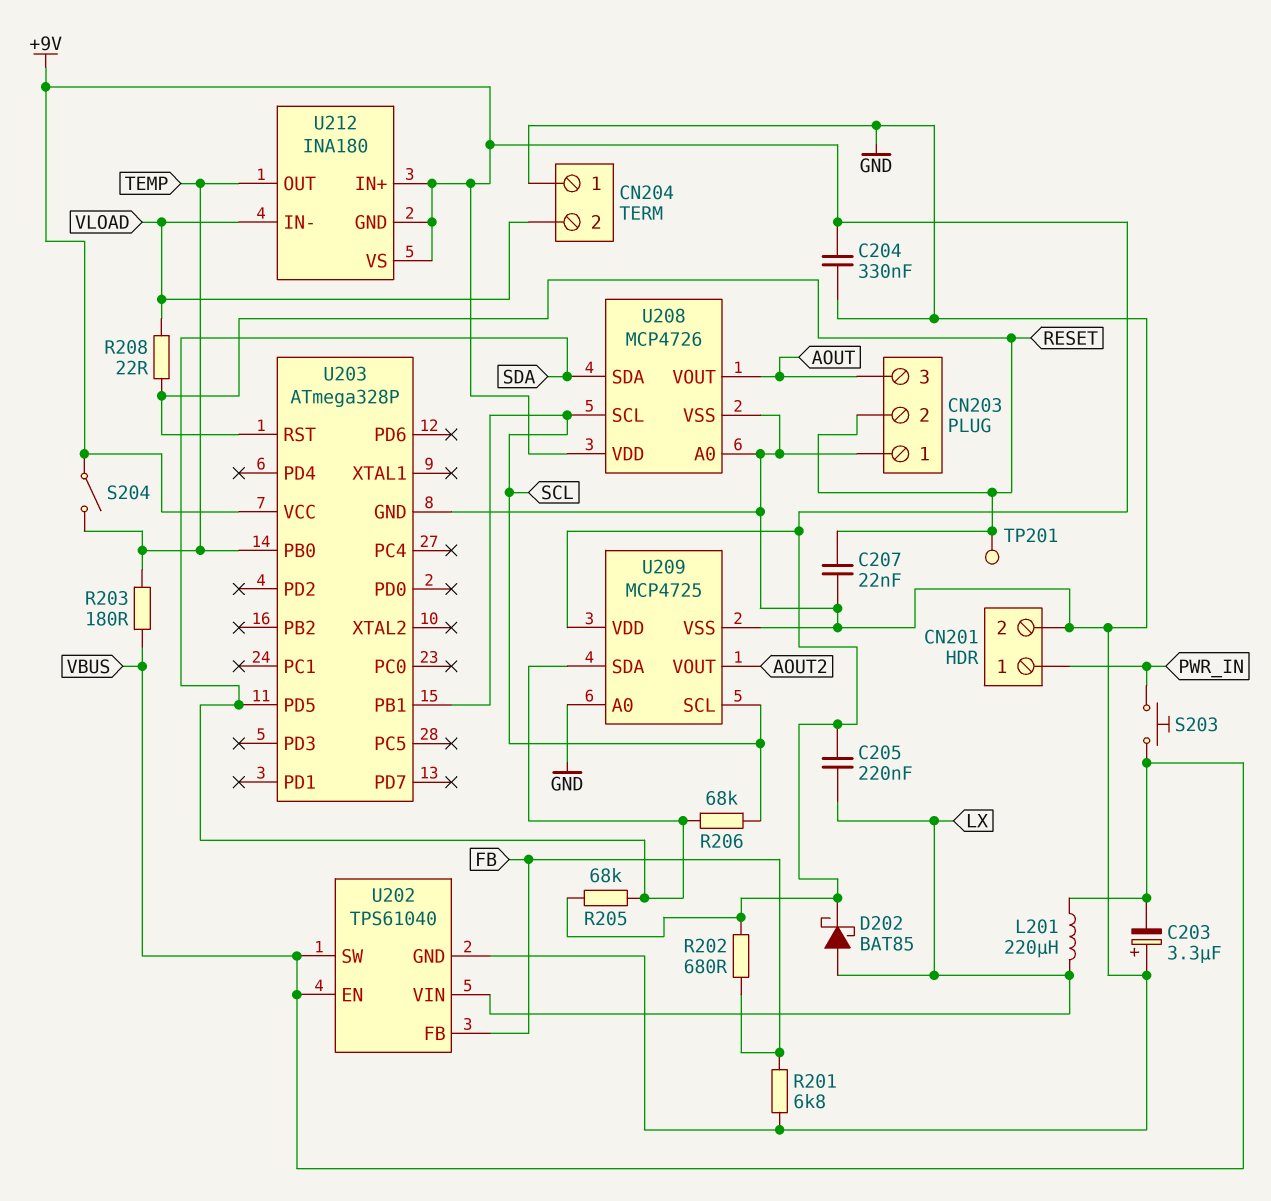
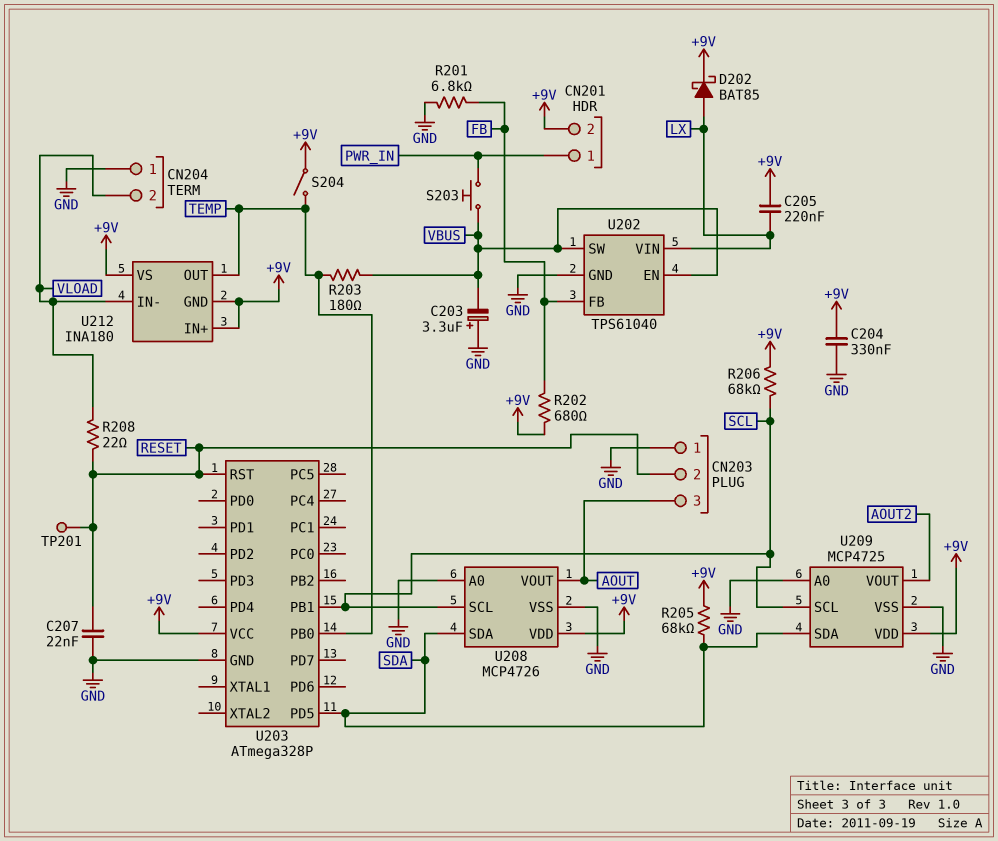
CN201 pin 2: GND -> +9V
L201: 220uH (LX, VBUS) -> none
R206: 68k (SCL, SDA) -> 68k (+9V, SCL)

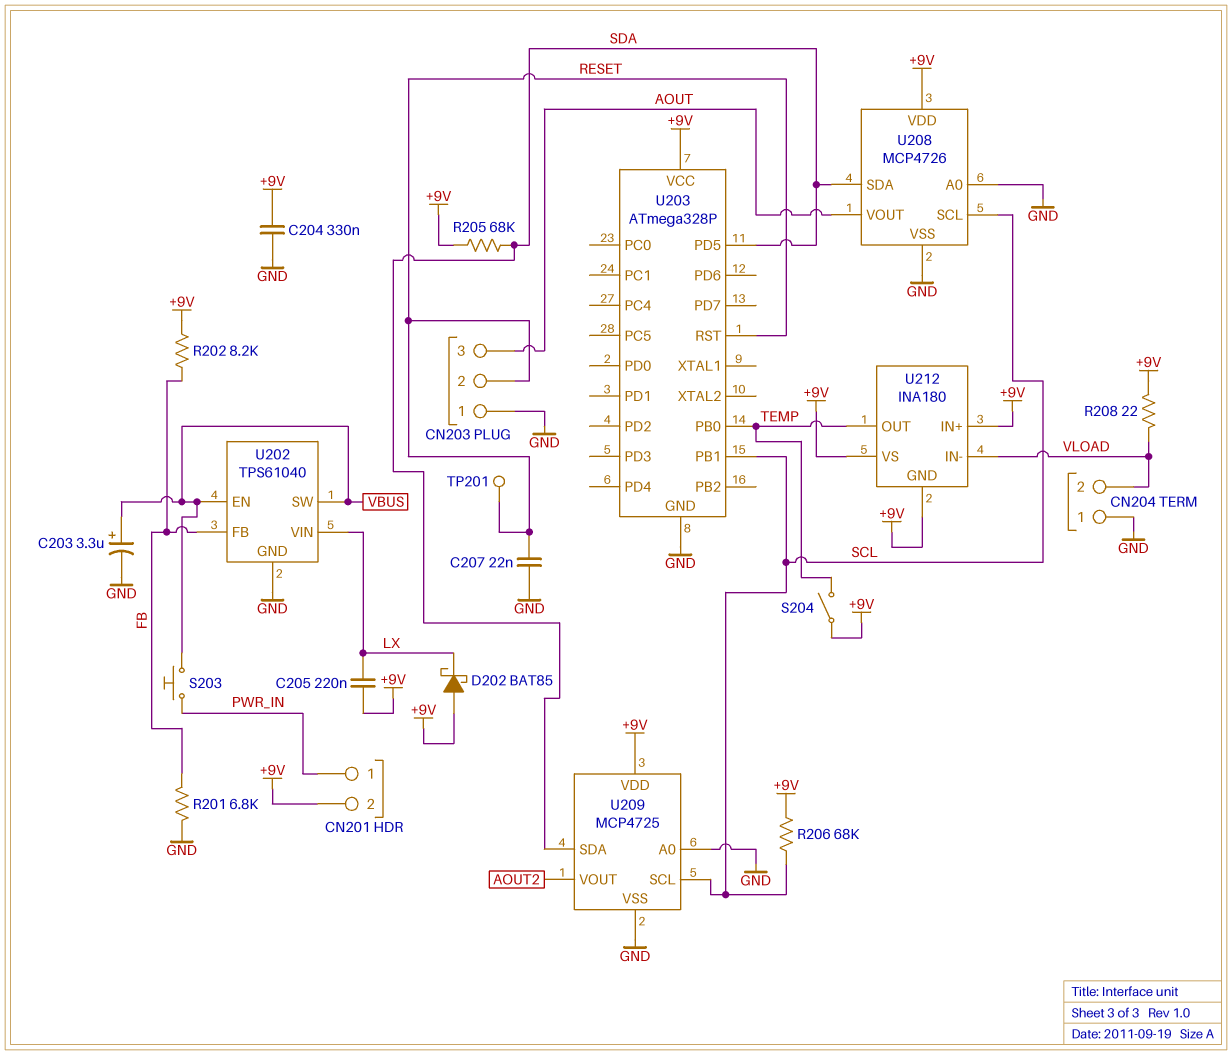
C203: 3.3uF (plus GND, minus VBUS) -> 3.3uF (plus VBUS, minus GND)
D202: schottky BAT85 (A LX, K +9V) -> schottky BAT85 (A +9V, K LX)
R202: 680 (+9V, FB) -> 8.2k (+9V, FB)
R203: 180 (TEMP, VBUS) -> none
R208: 22 (RESET, VLOAD) -> 22 (+9V, VLOAD)

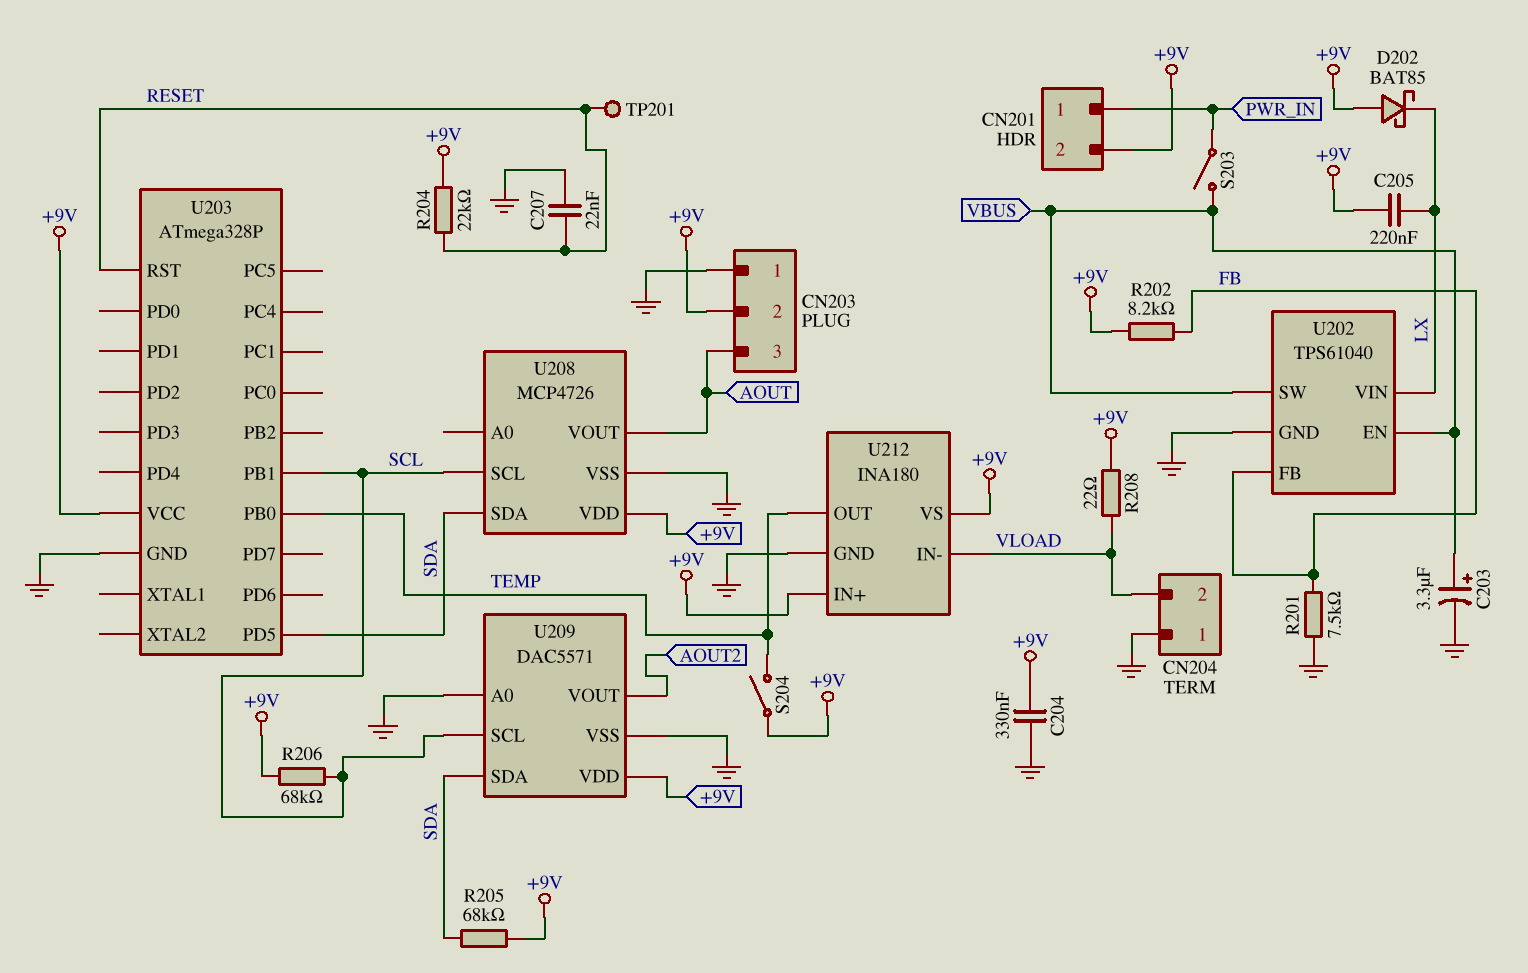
CN203 pin 2: RESET -> +9V
R201: 6.8k (FB, GND) -> 7.5k (FB, GND)
R204: none -> 22k (+9V, RESET)
S203: button (PWR_IN, VBUS) -> switch (PWR_IN, VBUS)
U208 pin A0: GND -> none
U209: MCP4725 -> DAC5571
U212 pin GND: +9V -> GND

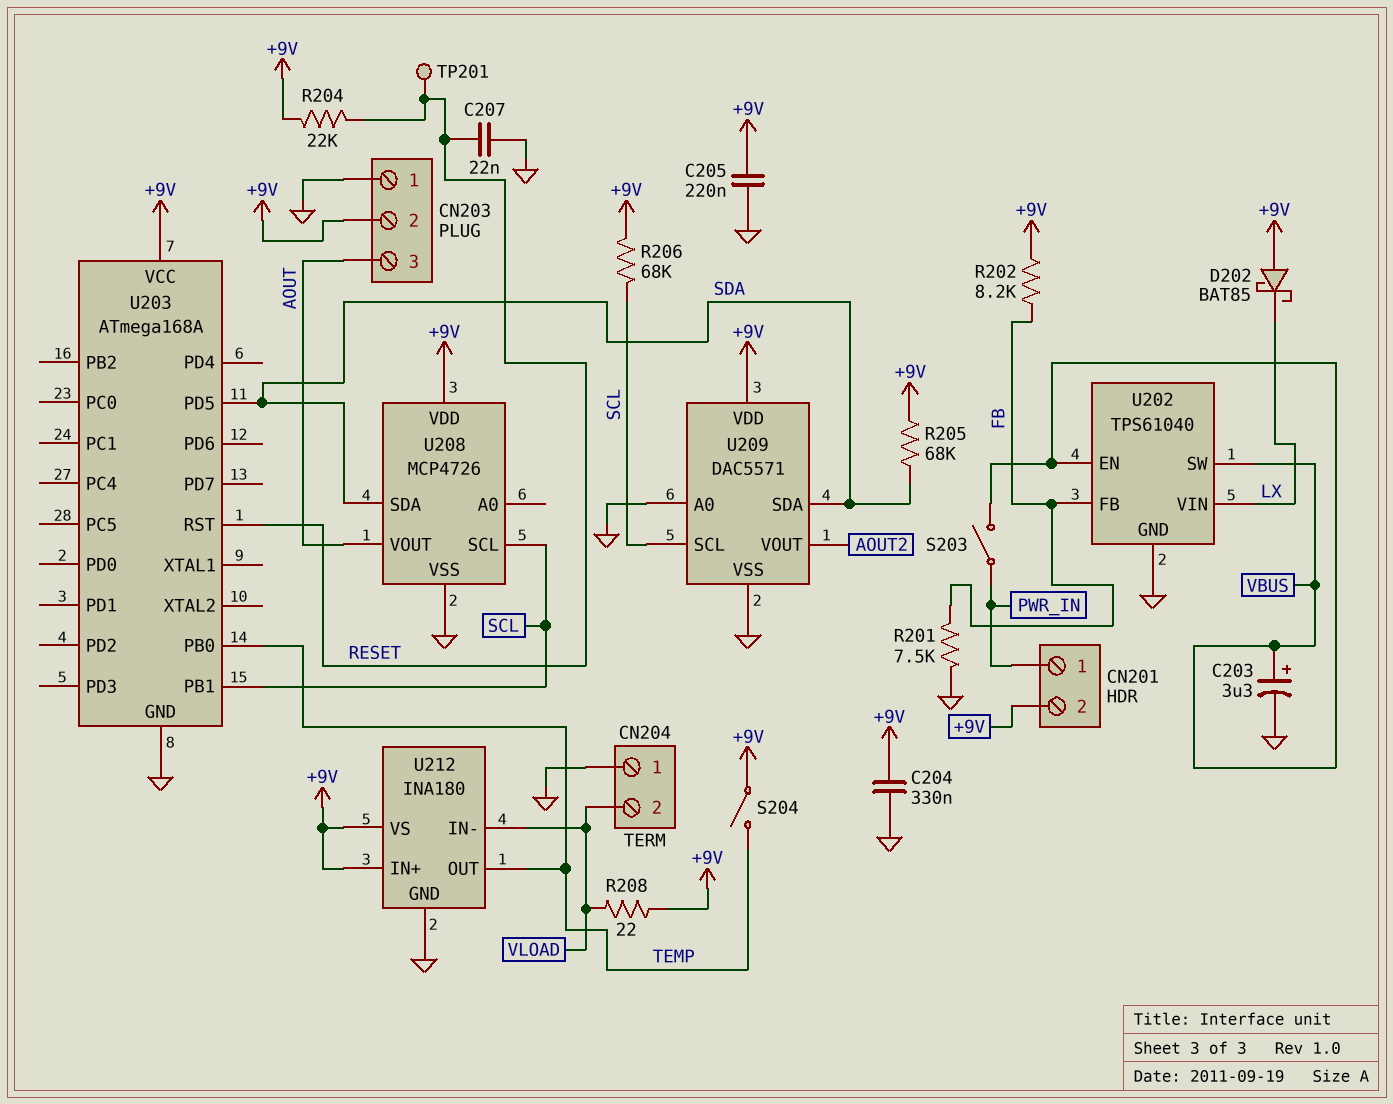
C205: 220nF (+9V, LX) -> 220nF (+9V, GND)
U203: ATmega328P -> ATmega168A

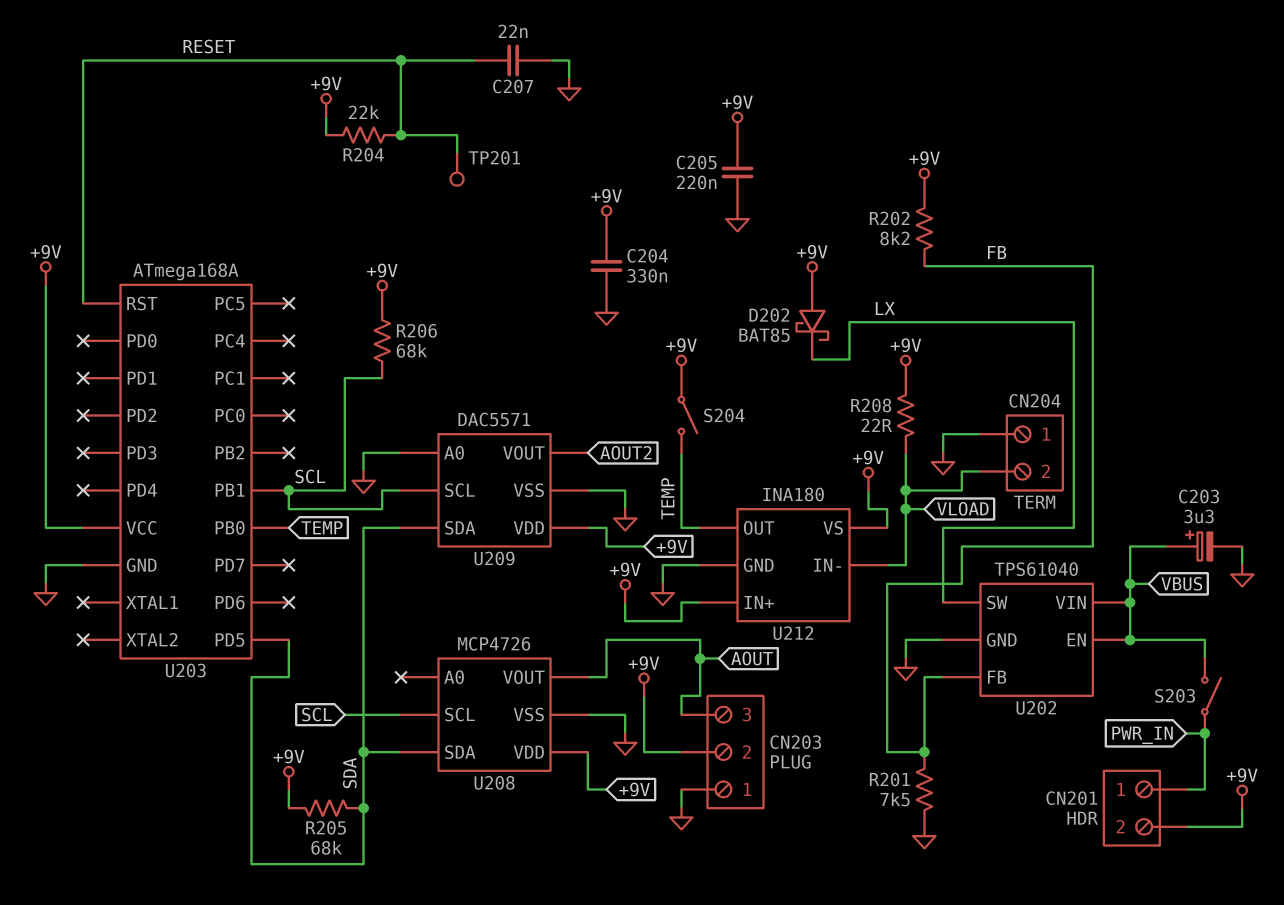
U202 pin SW: VBUS -> LX
U202 pin VIN: LX -> VBUS

